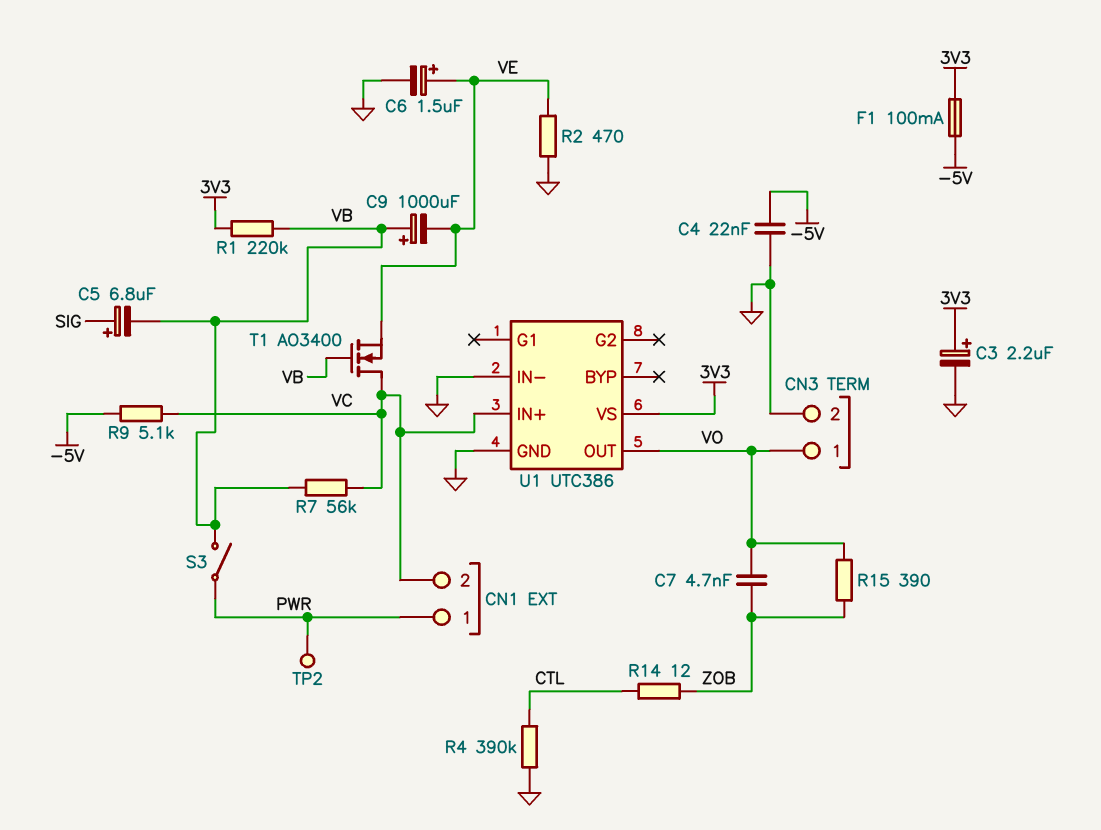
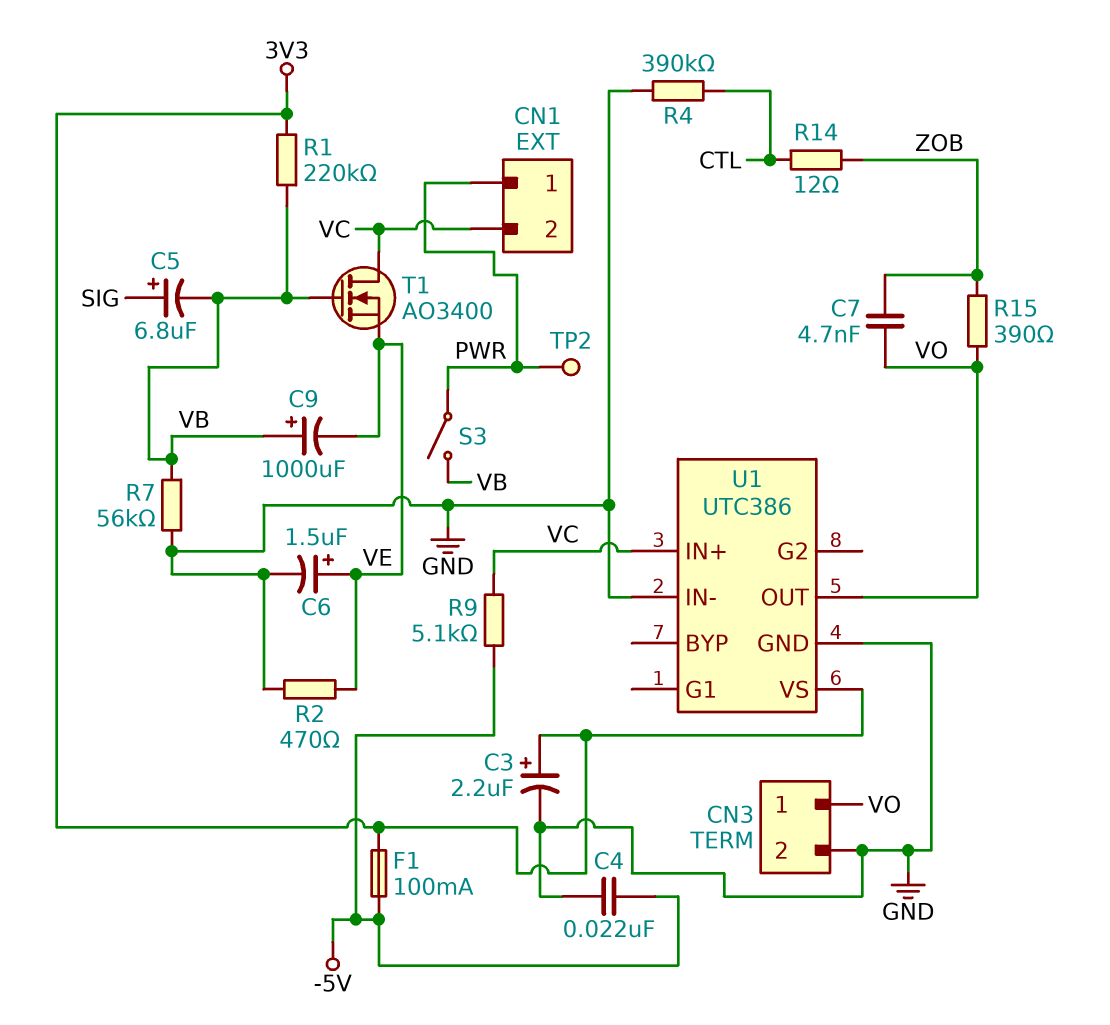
R7: 56k (VB, VC) -> 56k (GND, VB)

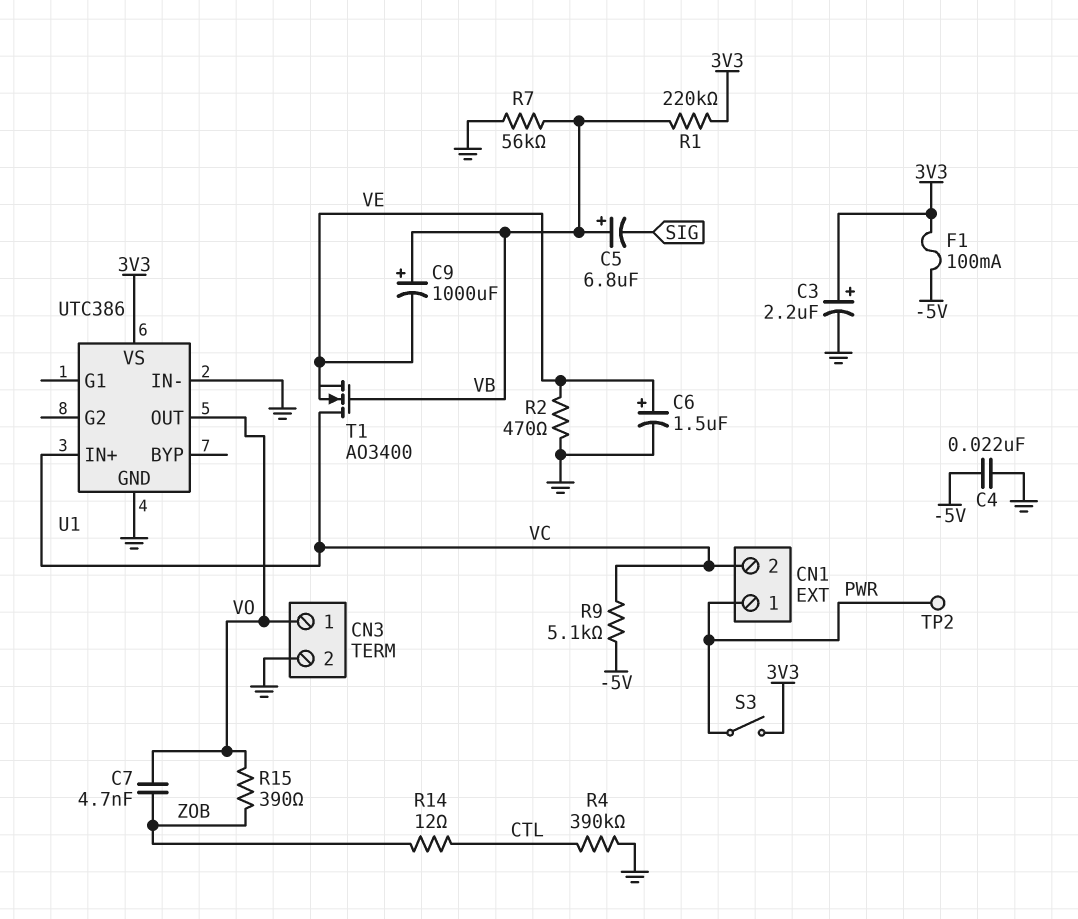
C5: 6.8uF (plus SIG, minus VB) -> 6.8uF (plus VB, minus SIG)
S3: switch (PWR, VB) -> switch (3V3, PWR)

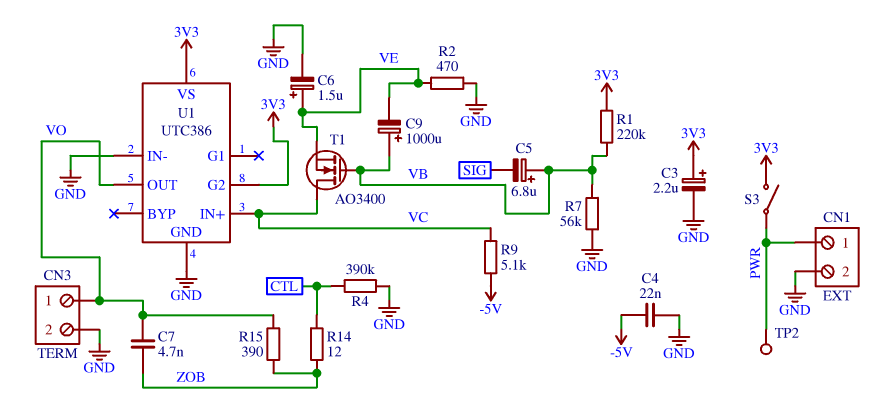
CN1 pin 2: VC -> GND
F1: 100mA (-5V, 3V3) -> none
U1 pin G2: none -> 3V3

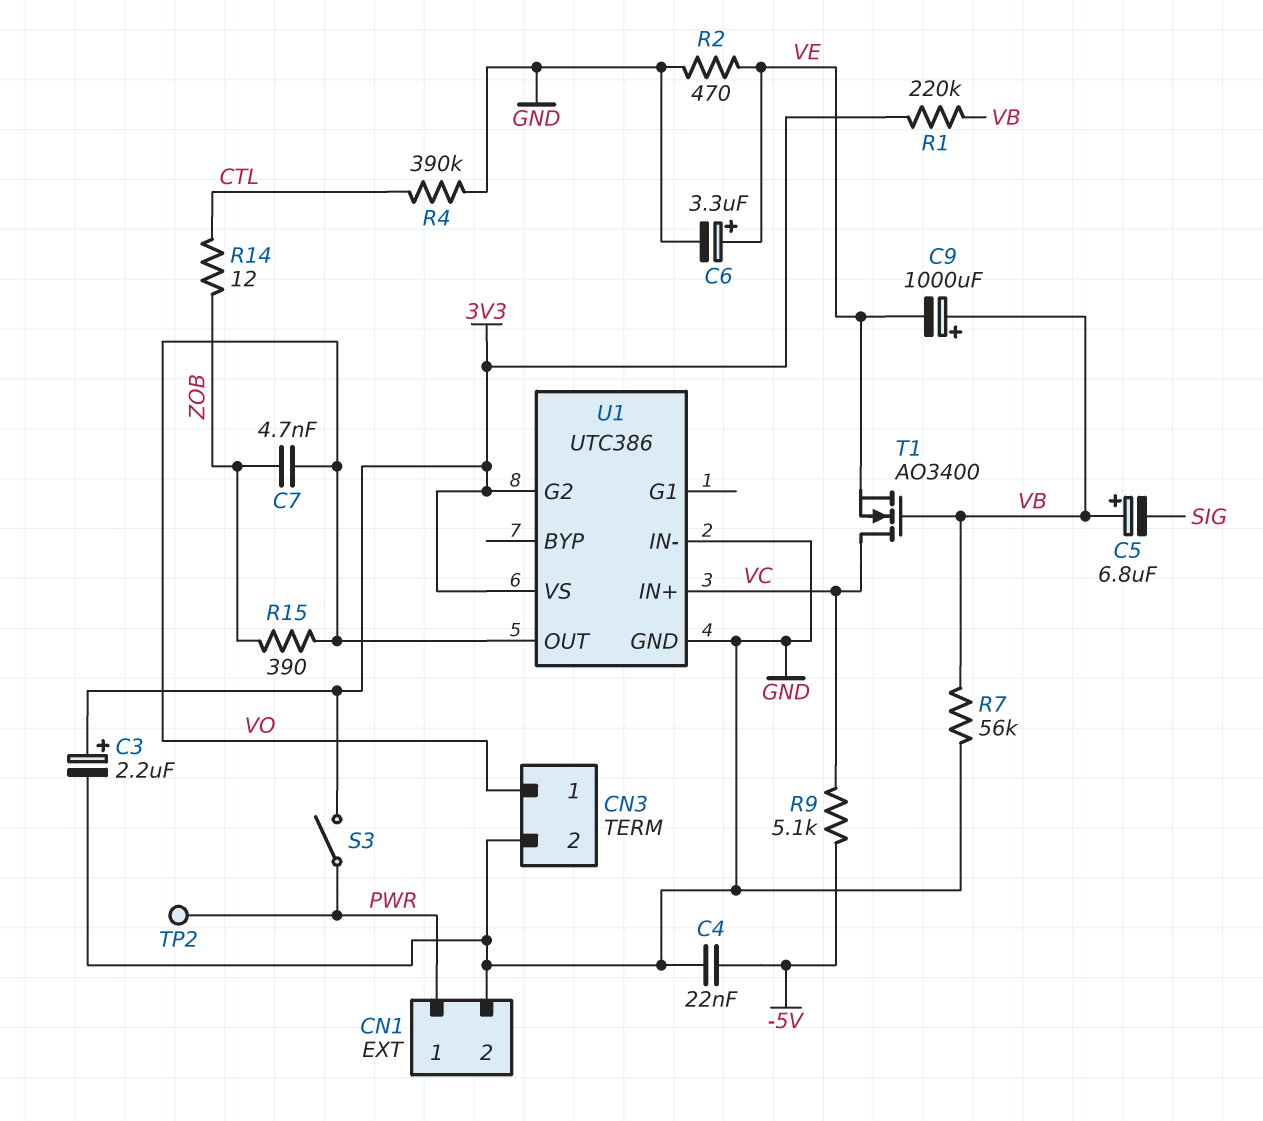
C6: 1.5uF (plus VE, minus GND) -> 3.3uF (plus VE, minus GND)

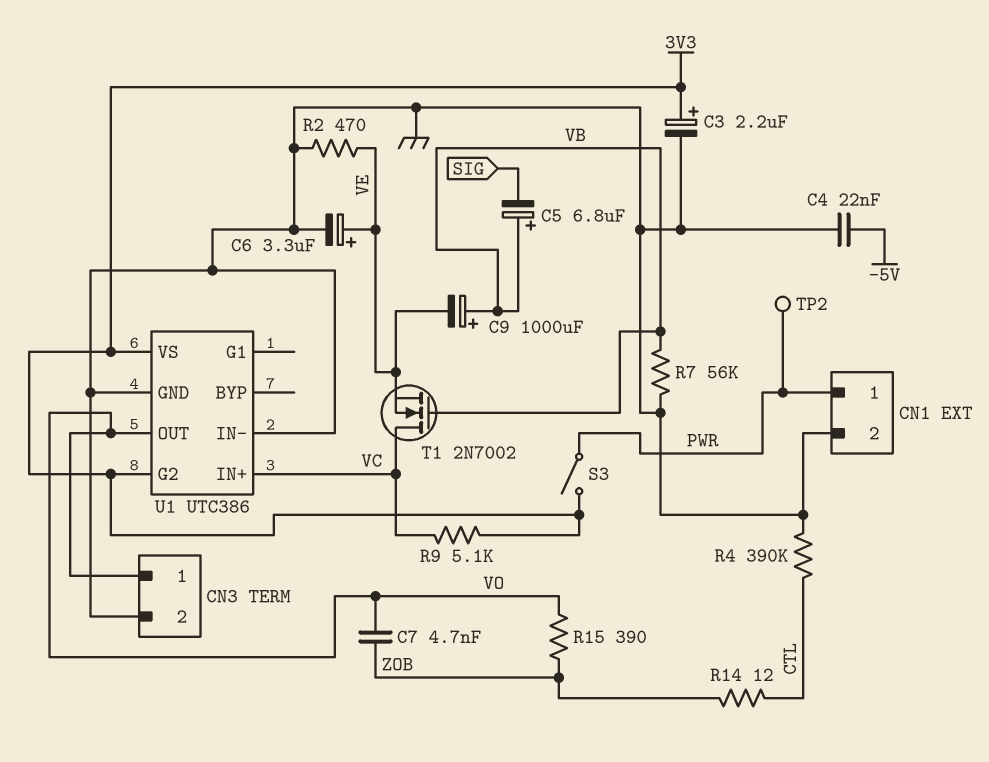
R1: 220k (3V3, VB) -> none
R9: 5.1k (-5V, VC) -> 5.1k (3V3, VC)
T1: NMOS AO3400 (G VB, D VC, S VE) -> NMOS 2N7002 (G VB, D VC, S VE)

